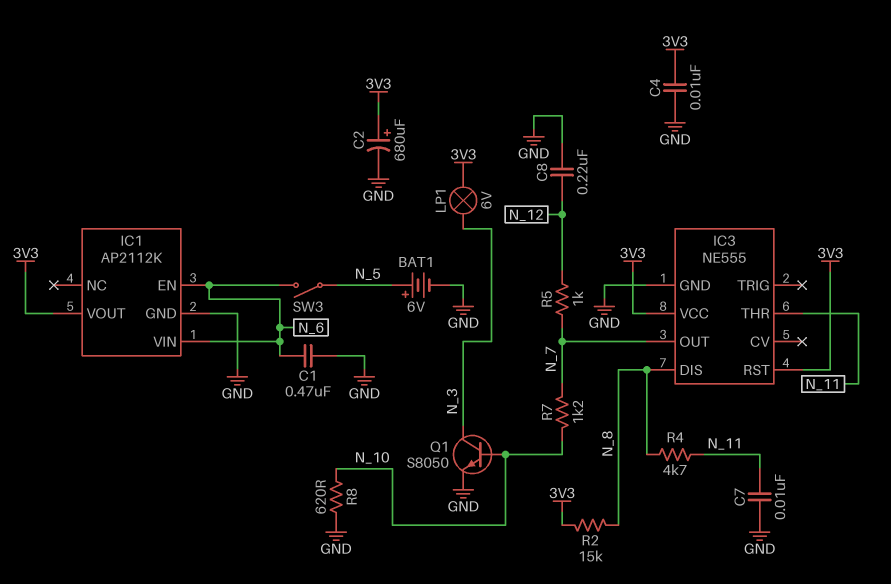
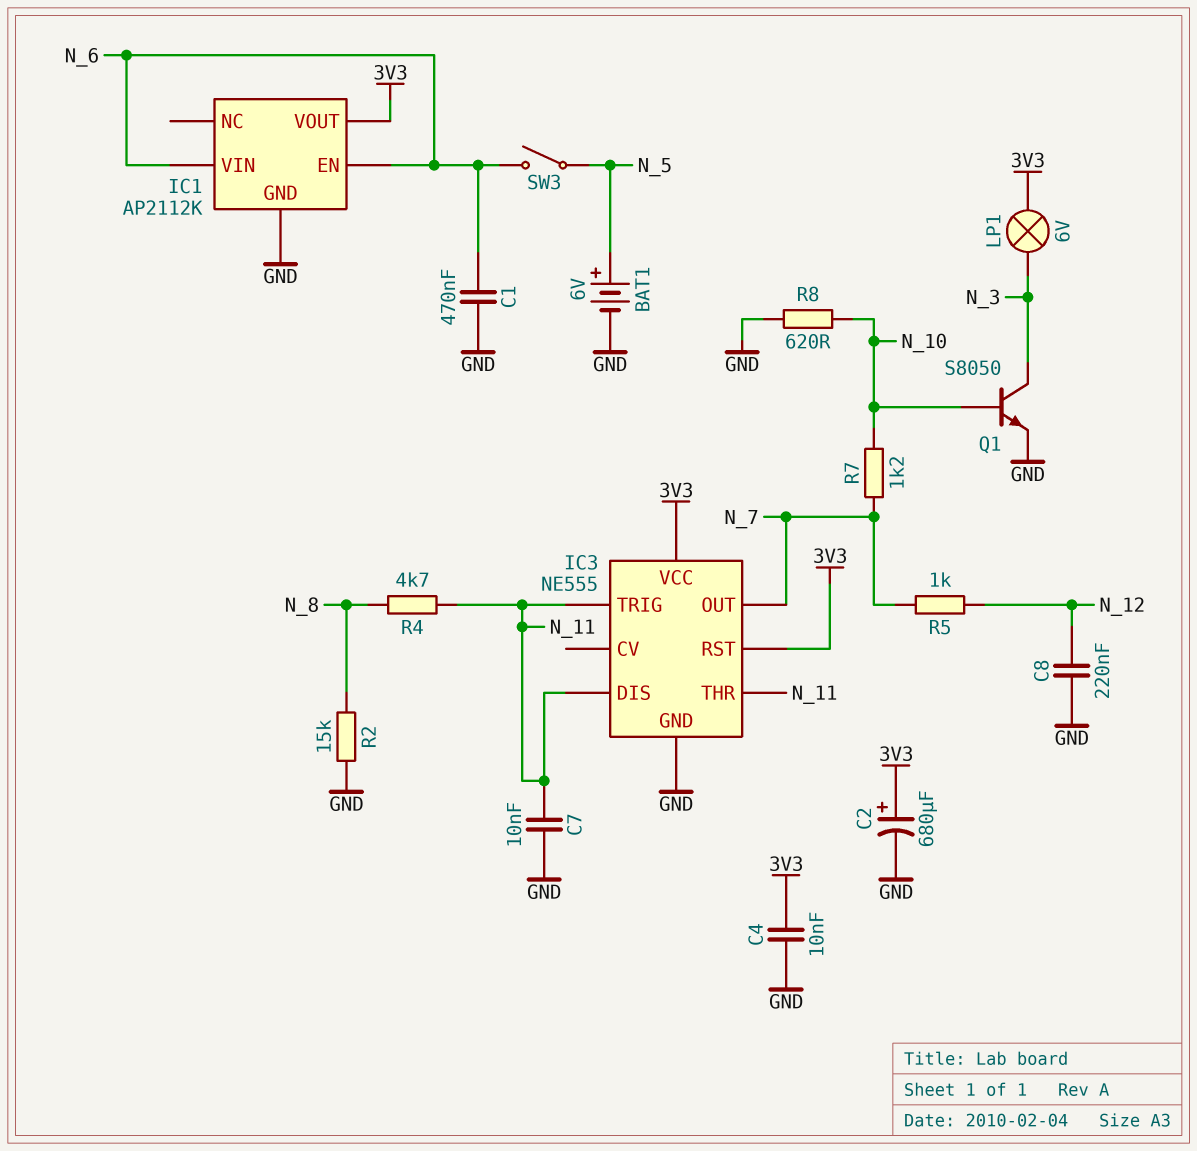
IC3 pin DIS: N_8 -> N_11
IC3 pin TRIG: none -> N_11
R2: 15k (3V3, N_8) -> 15k (GND, N_8)

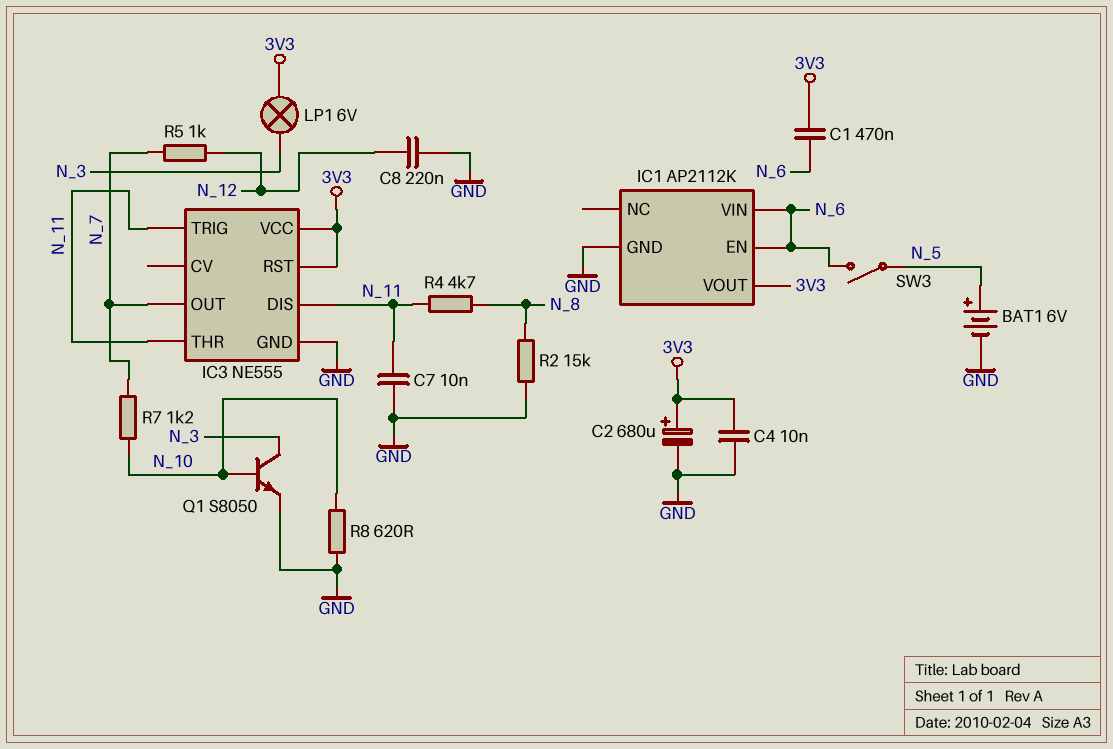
C1: 470nF (GND, N_6) -> 470nF (3V3, N_6)

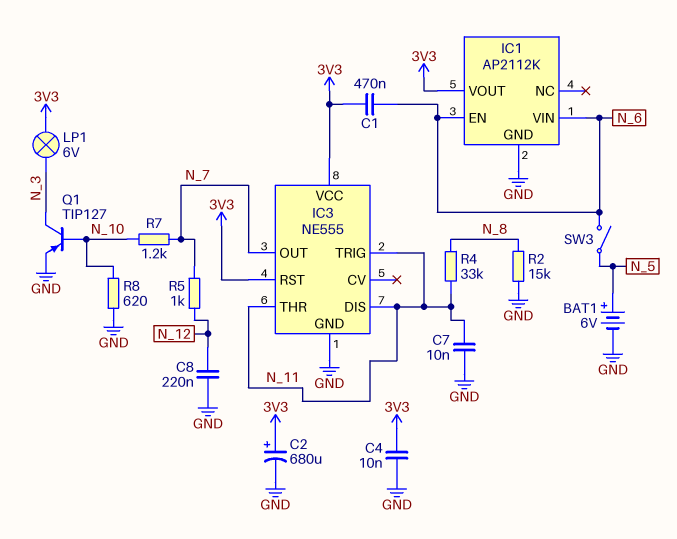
Q1: NPN S8050 (B N_10, C N_3, E GND) -> PNP TIP127 (B N_10, C N_3, E GND)
R4: 4.7k (N_8, N_11) -> 33k (N_8, N_11)

